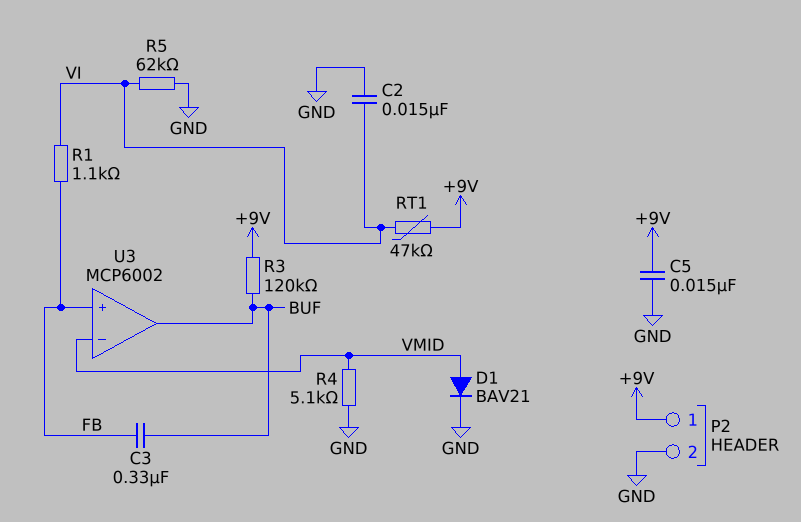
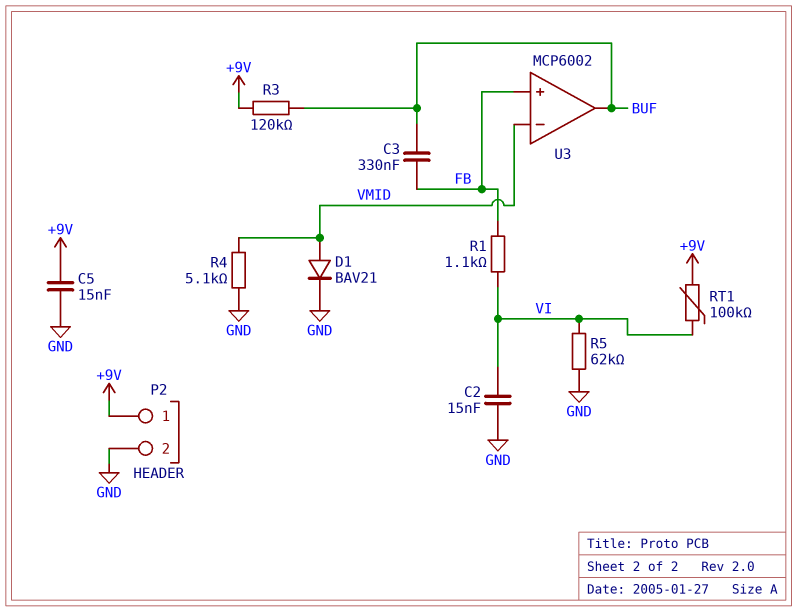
RT1: 47k (+9V, VI) -> 100k (+9V, VI)

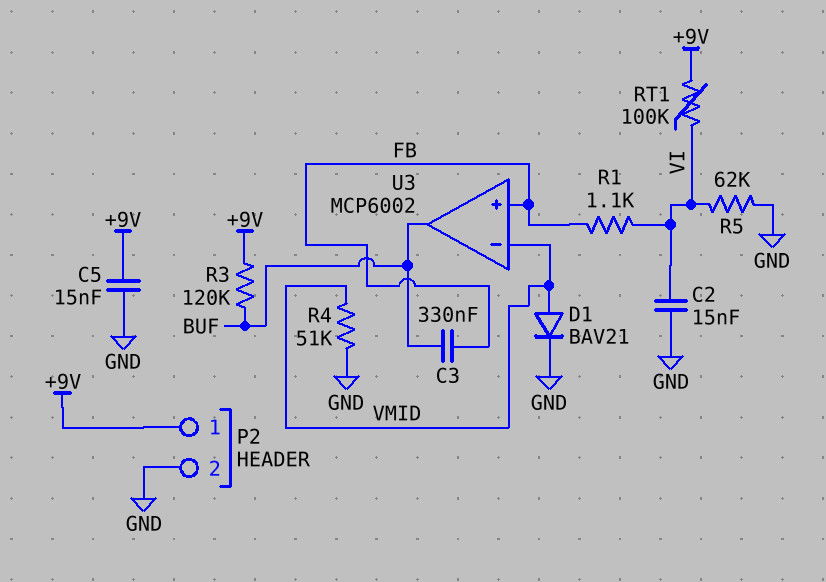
R4: 5.1k (GND, VMID) -> 51k (GND, VMID)

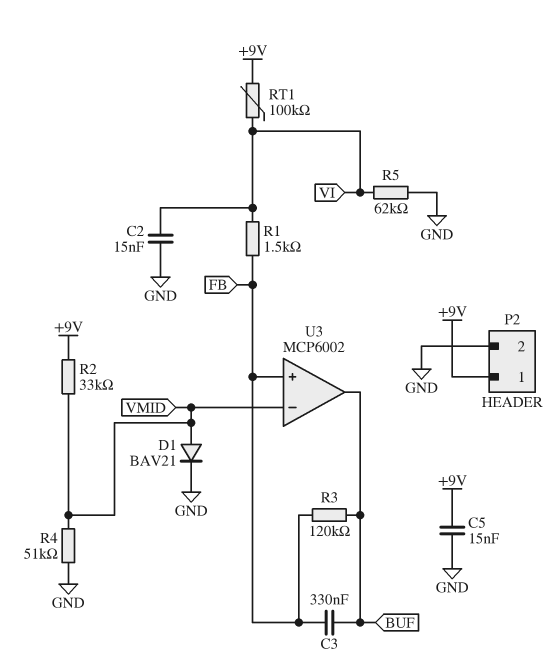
R1: 1.1k (FB, VI) -> 1.5k (FB, VI)
R2: none -> 33k (+9V, VMID)
R3: 120k (+9V, BUF) -> 120k (BUF, FB)

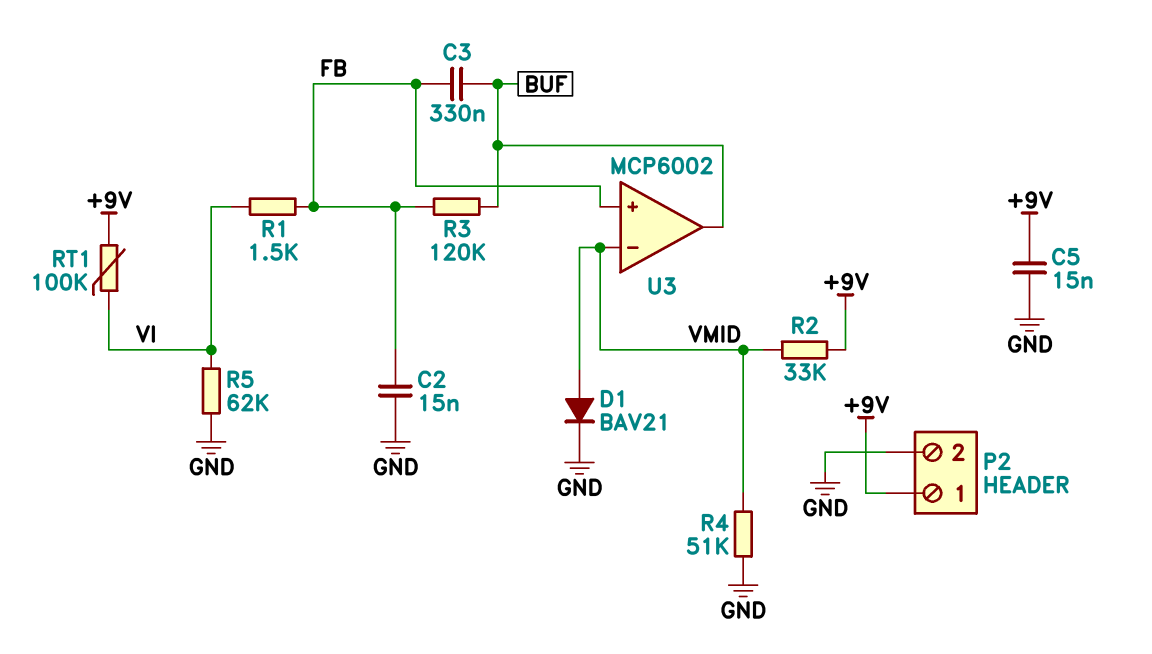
C2: 15nF (GND, VI) -> 15nF (FB, GND)

